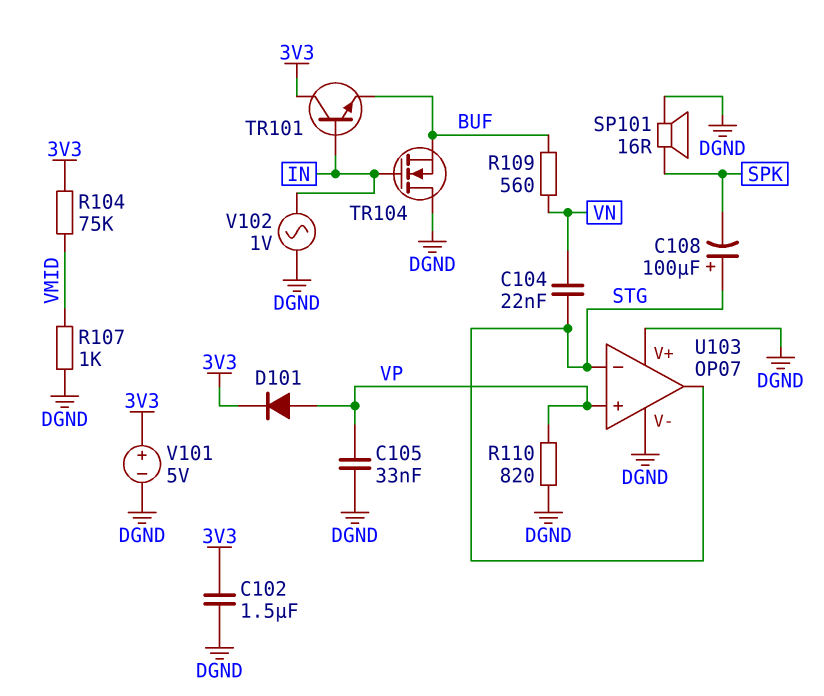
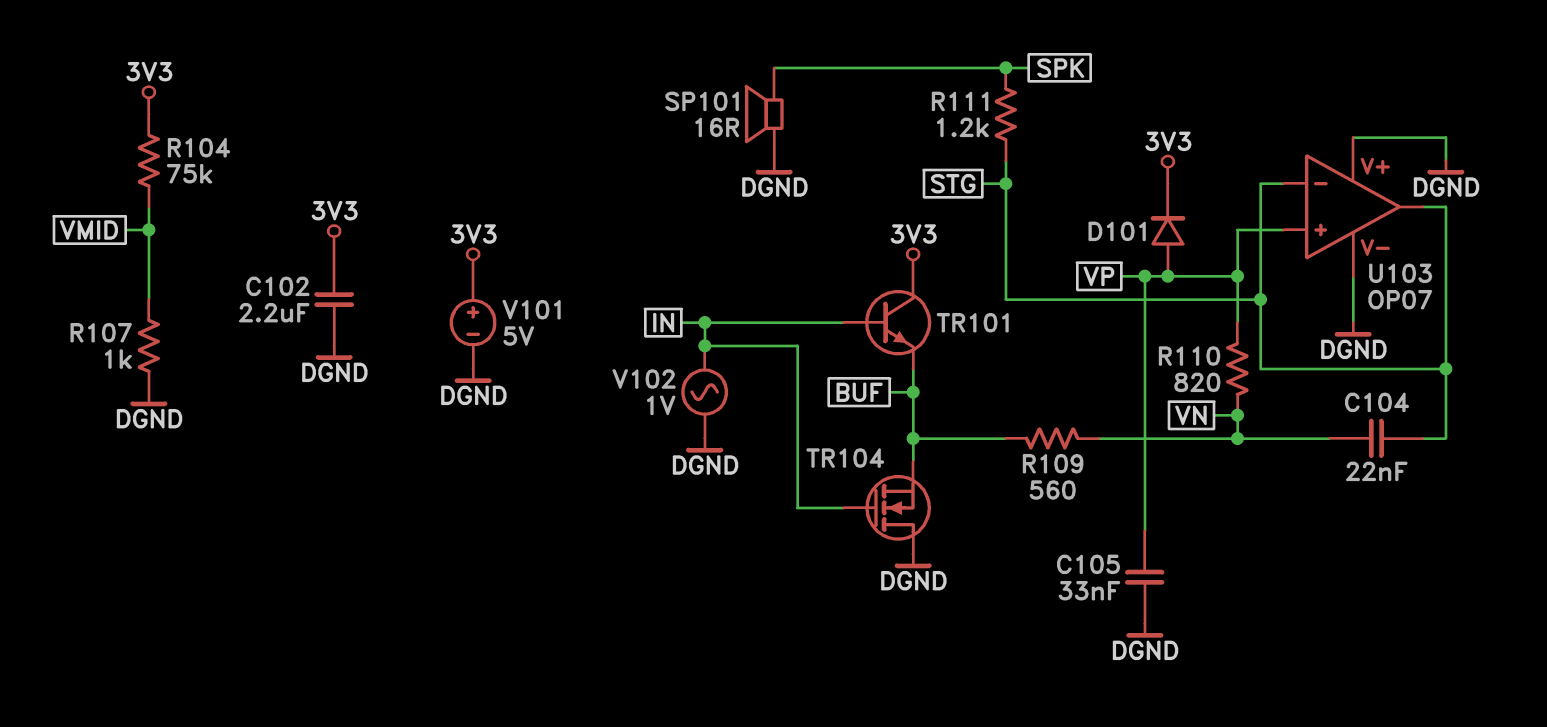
C102: 1.5uF (3V3, DGND) -> 2.2uF (3V3, DGND)
C108: 100uF (plus STG, minus SPK) -> none
R110: 820 (DGND, VP) -> 820 (VN, VP)
R111: none -> 1.2k (SPK, STG)

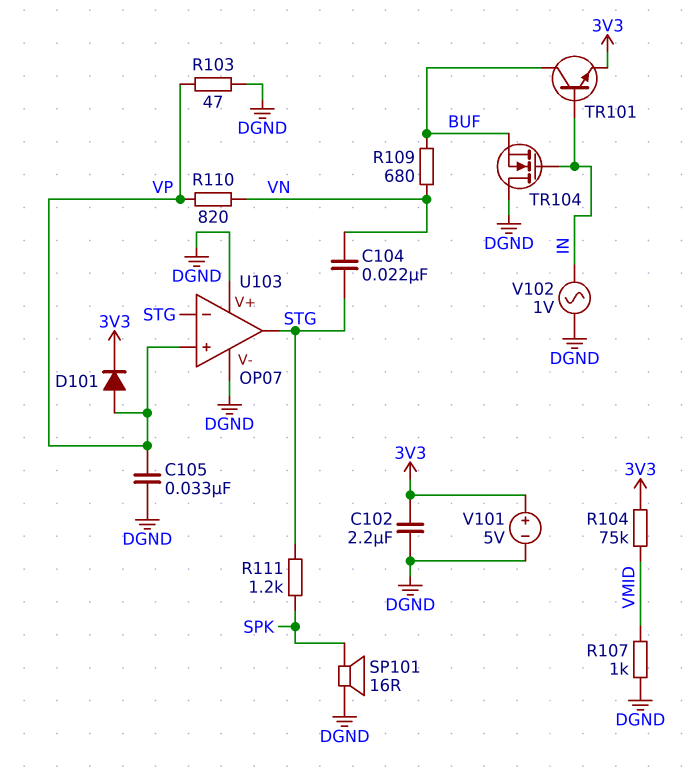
R103: none -> 47 (DGND, VP)
R109: 560 (BUF, VN) -> 680 (BUF, VN)
TR101: NPN (B IN, C 3V3, E BUF) -> NPN (B IN, C BUF, E 3V3)

